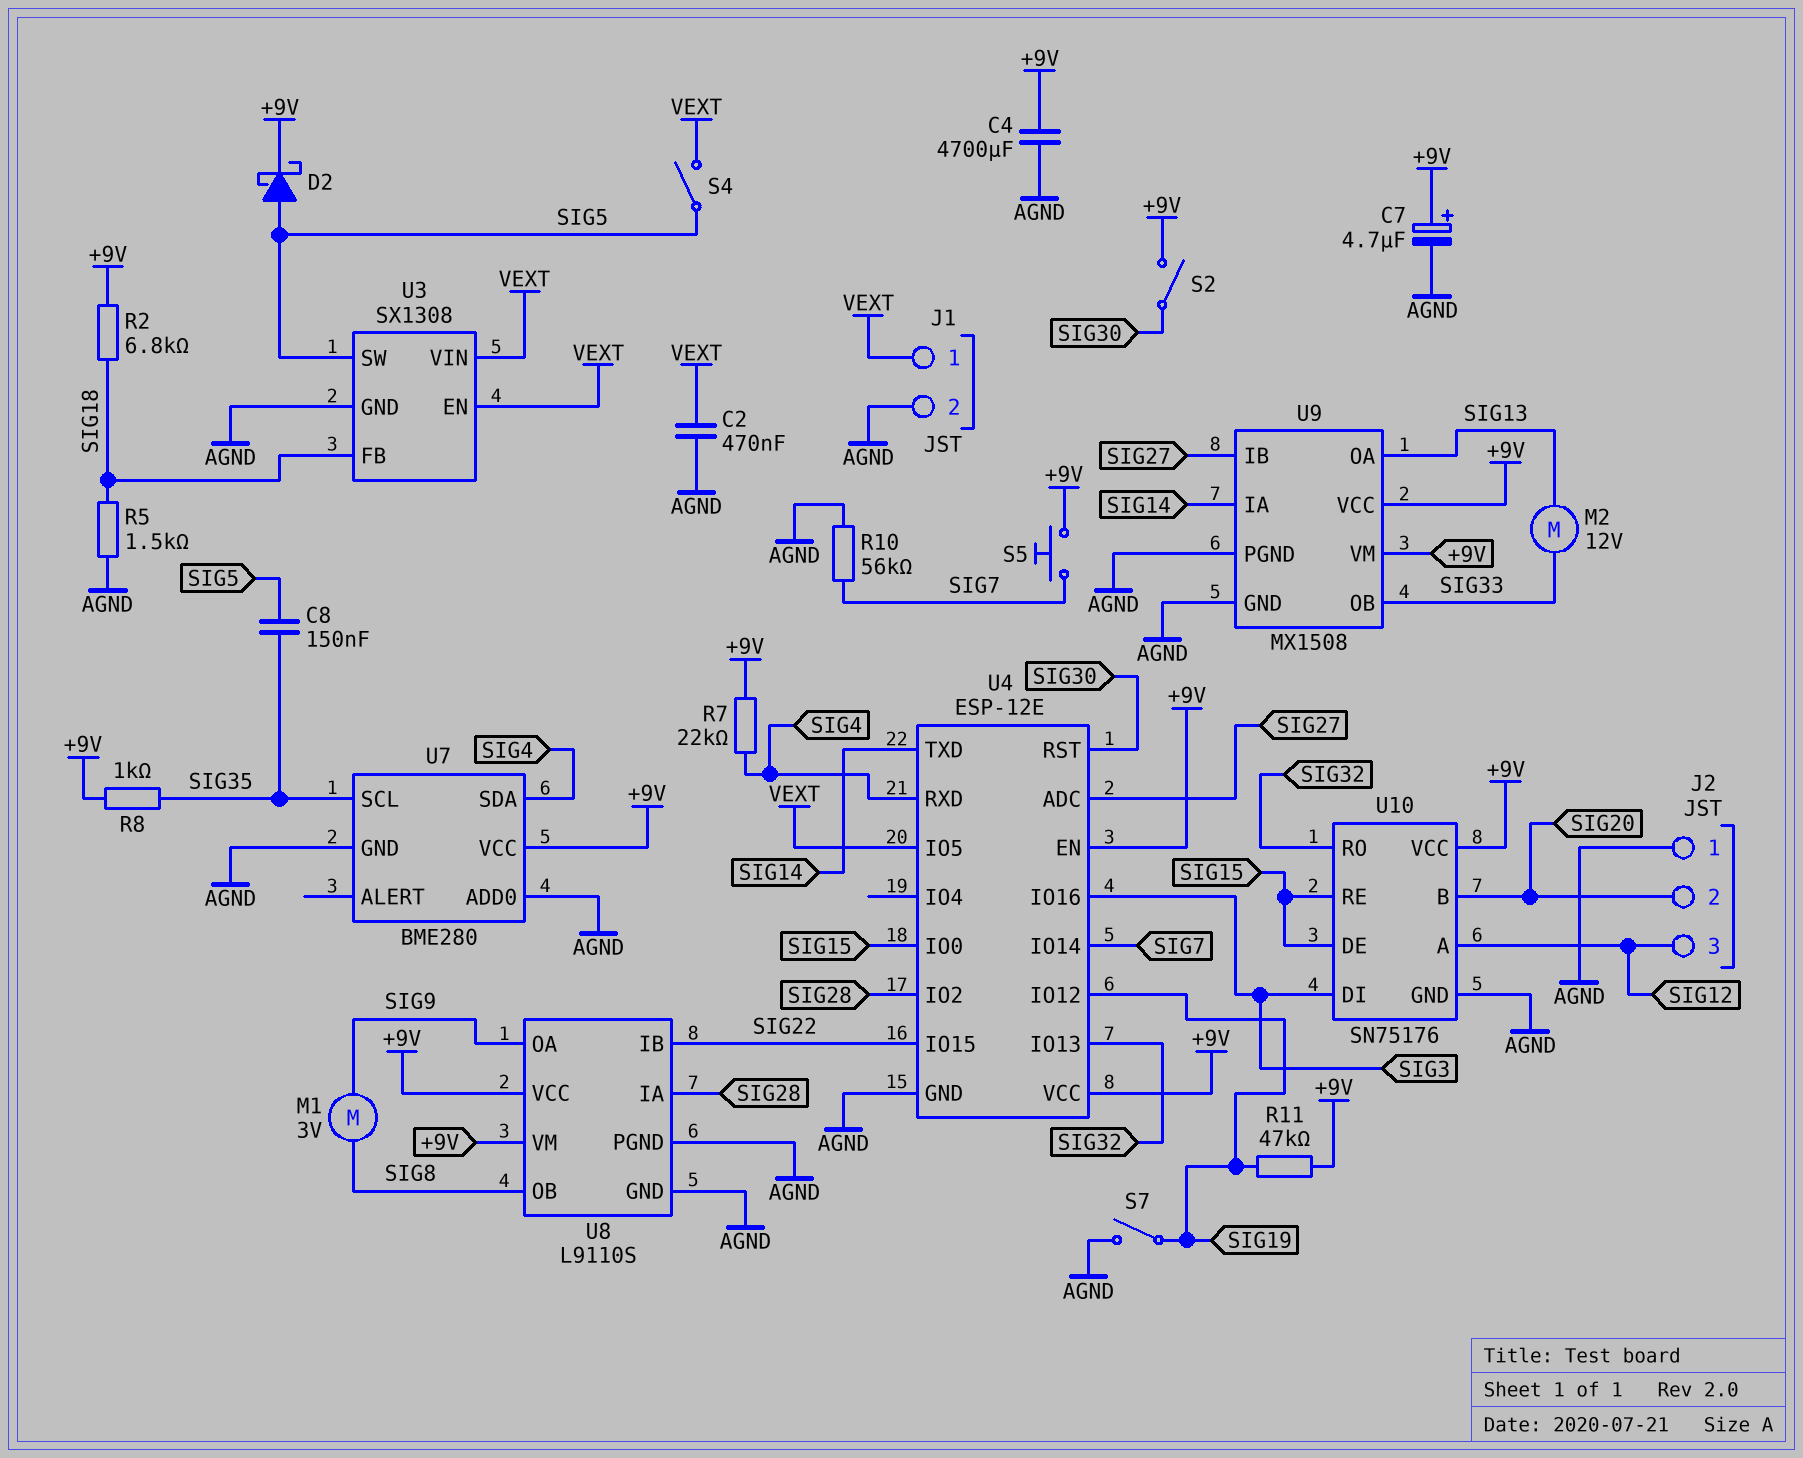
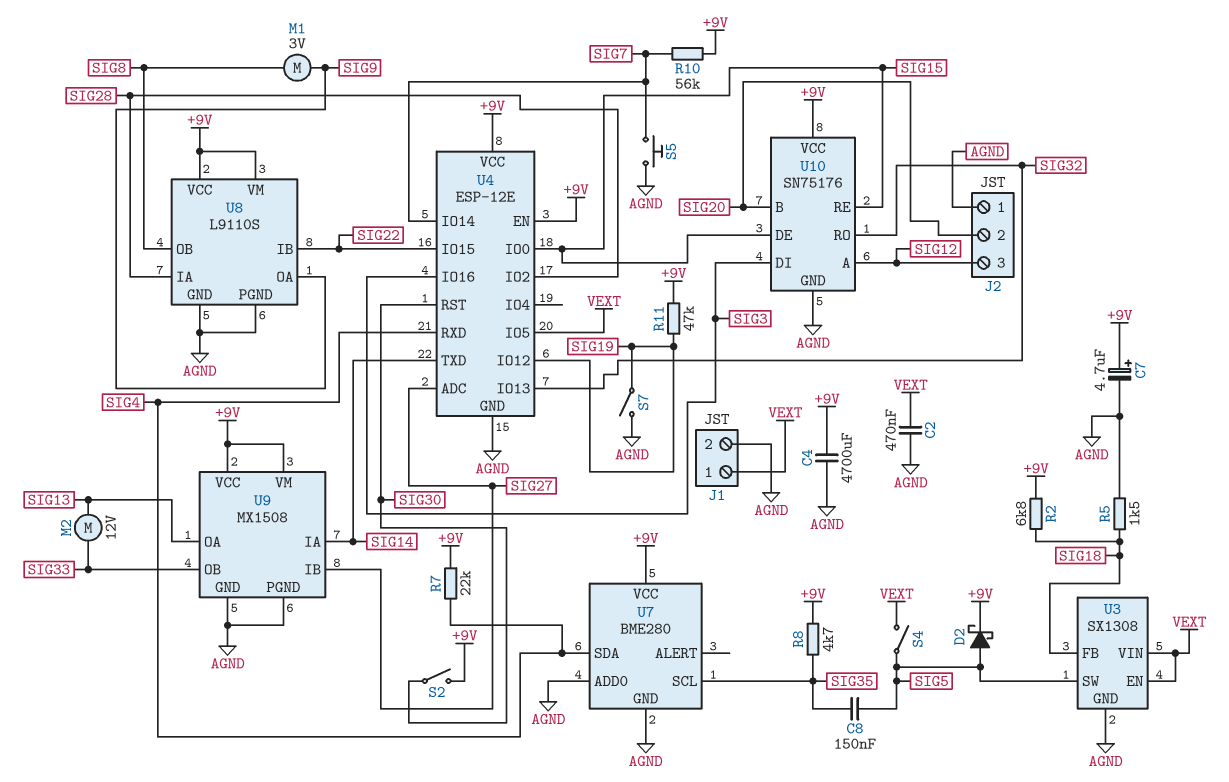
R8: 1k (+9V, SIG35) -> 4.7k (+9V, SIG35)
R10: 56k (AGND, SIG7) -> 56k (+9V, SIG7)
S5: button (+9V, SIG7) -> button (AGND, SIG7)

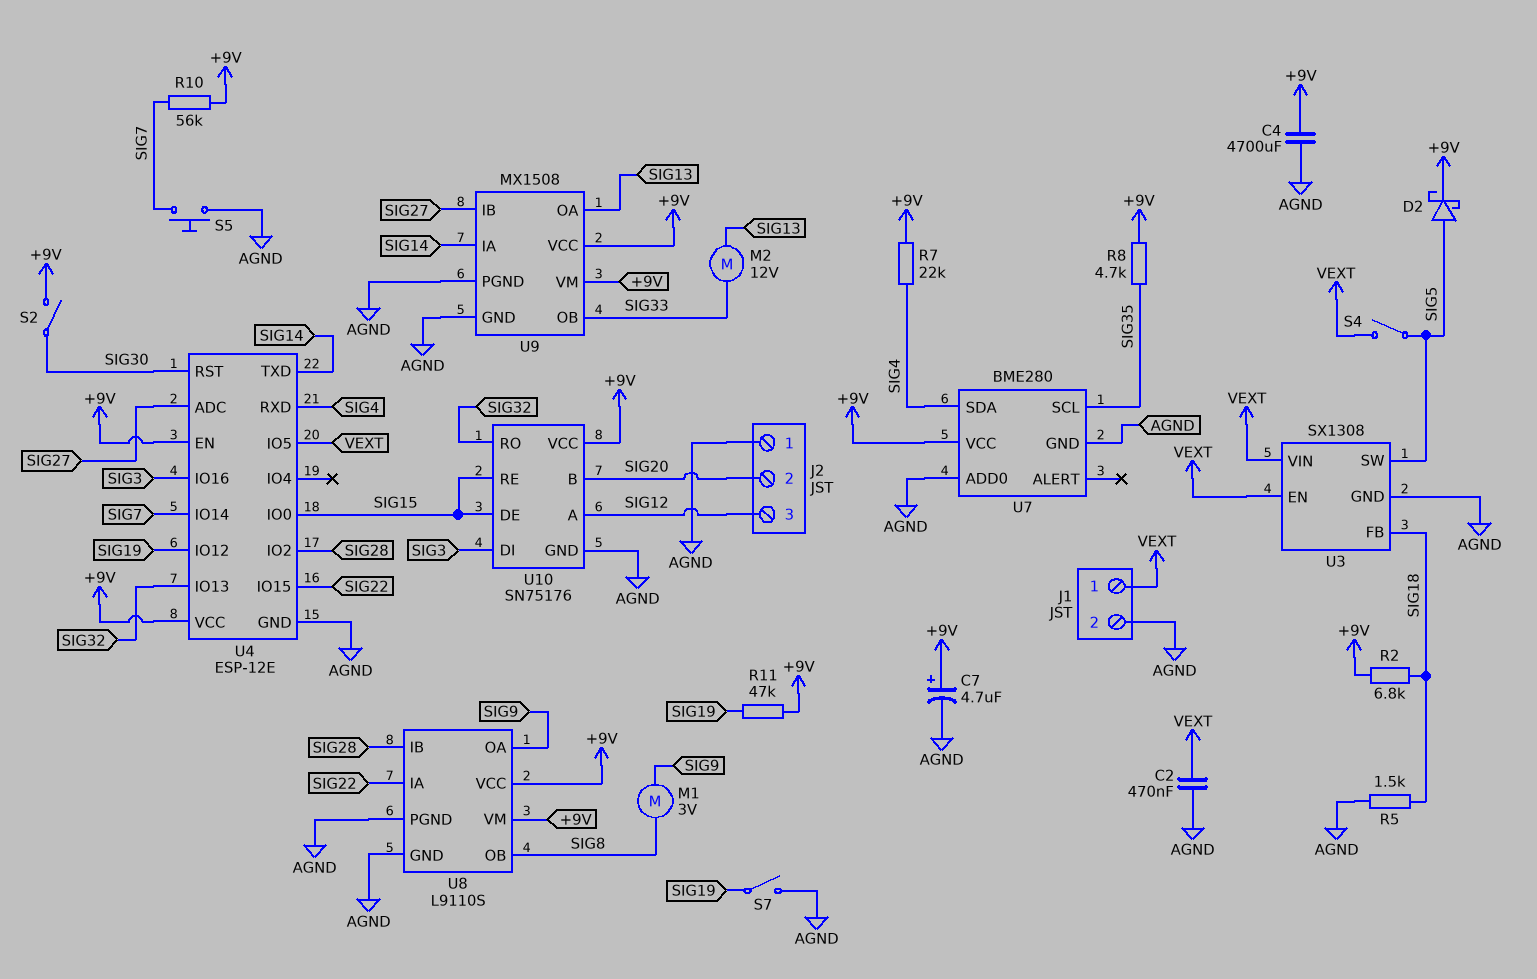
C8: 150nF (SIG5, SIG35) -> none
U8 pin IA: SIG28 -> SIG22
U8 pin IB: SIG22 -> SIG28

